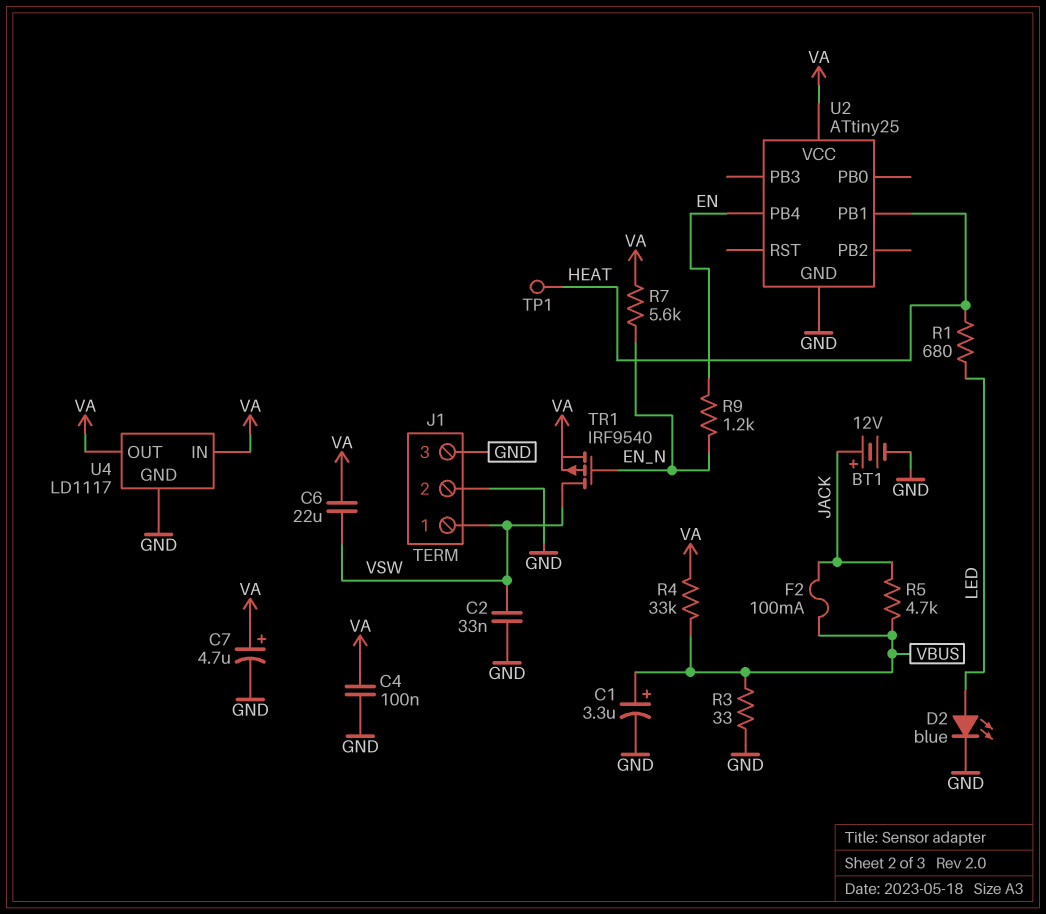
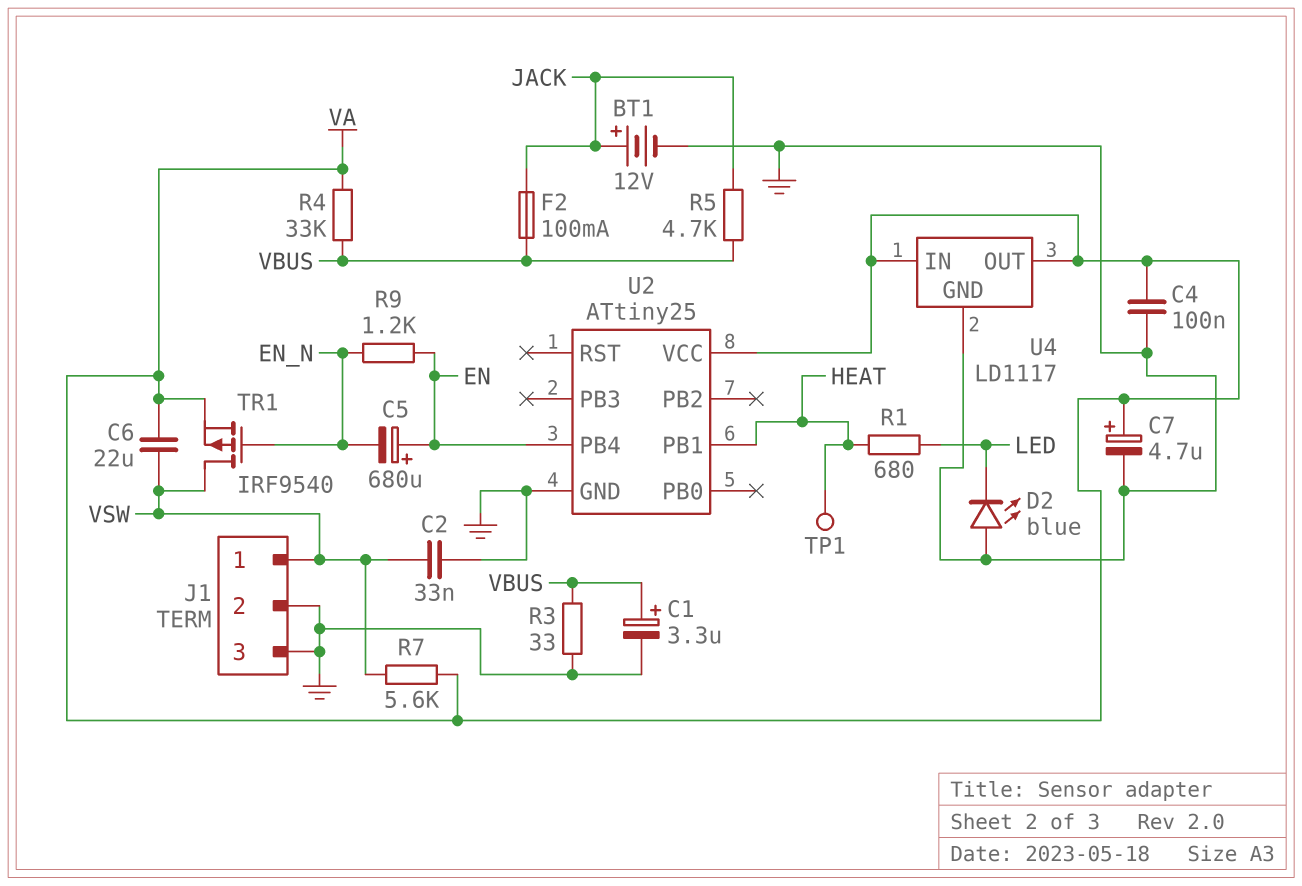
C5: none -> 680uF (plus EN, minus EN_N)
D2: LED blue (A LED, K GND) -> LED blue (A GND, K LED)
R7: 5.6k (EN_N, VA) -> 5.6k (VA, VSW)

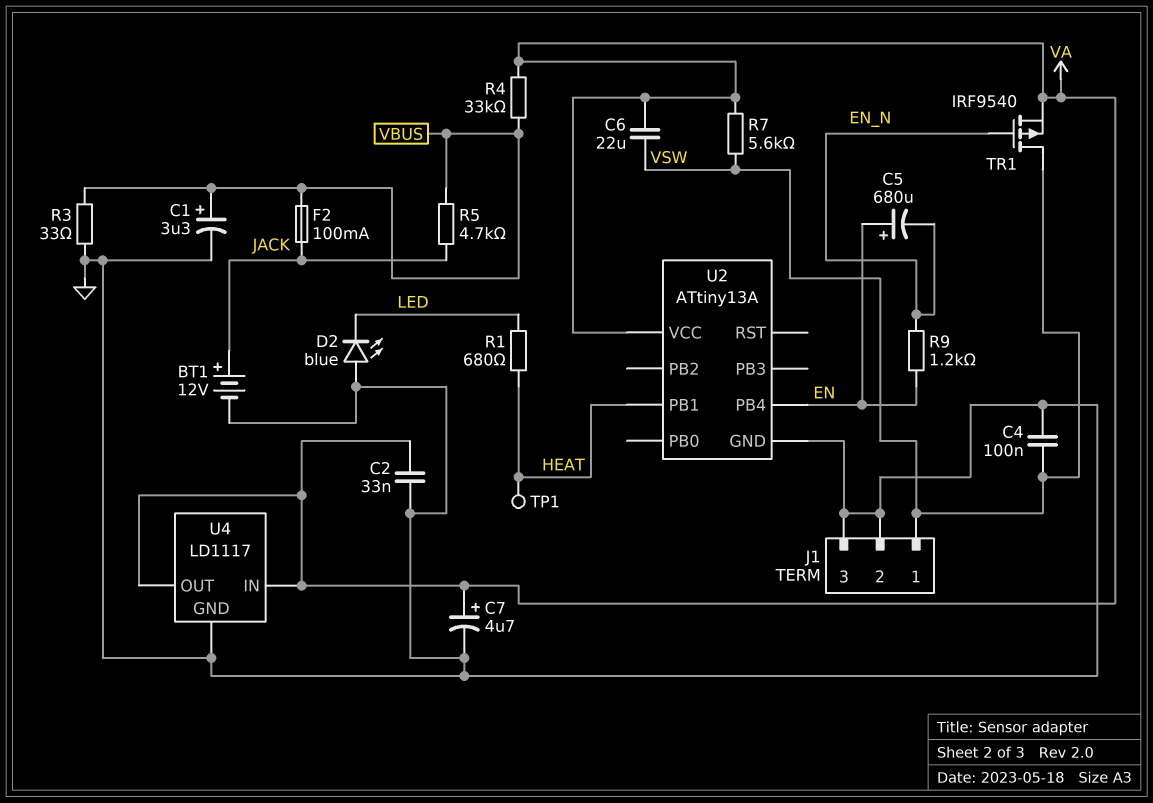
C2: 33nF (GND, VSW) -> 33nF (GND, VA)
C4: 100nF (GND, VA) -> 100nF (GND, VSW)
U2: ATtiny25 -> ATtiny13A

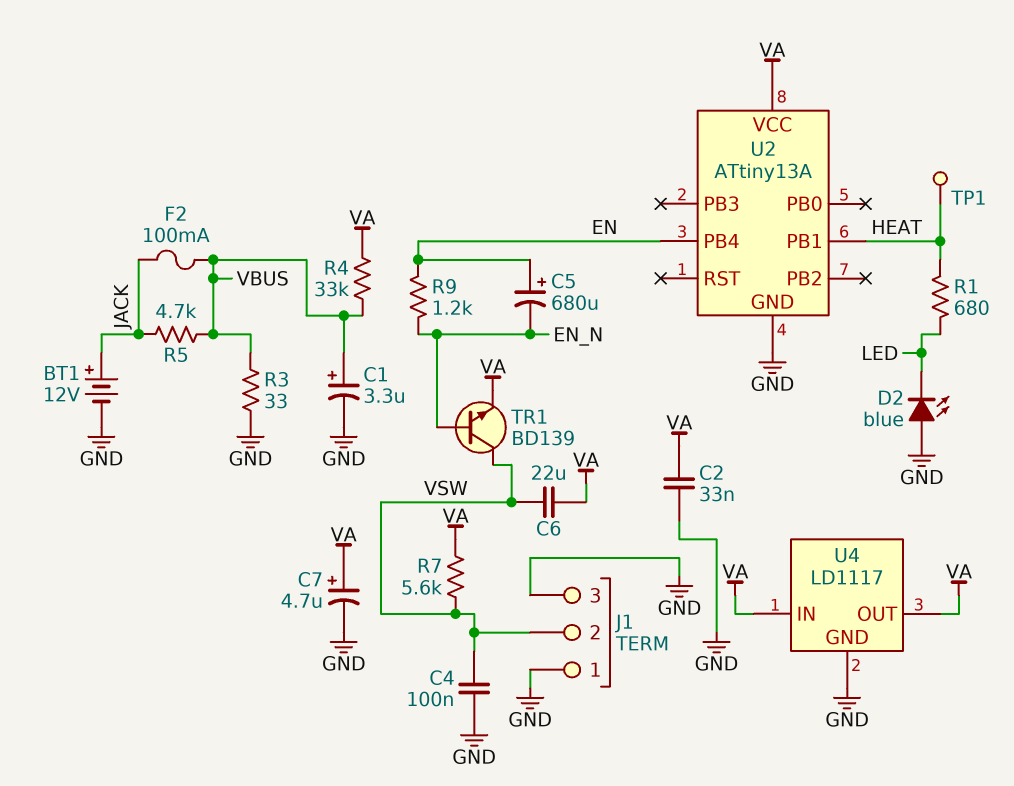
J1 pin 1: VSW -> GND
J1 pin 2: GND -> VSW
TR1: PMOS IRF9540 (G EN_N, D VSW, S VA) -> NPN BD139 (B EN_N, C VSW, E VA)

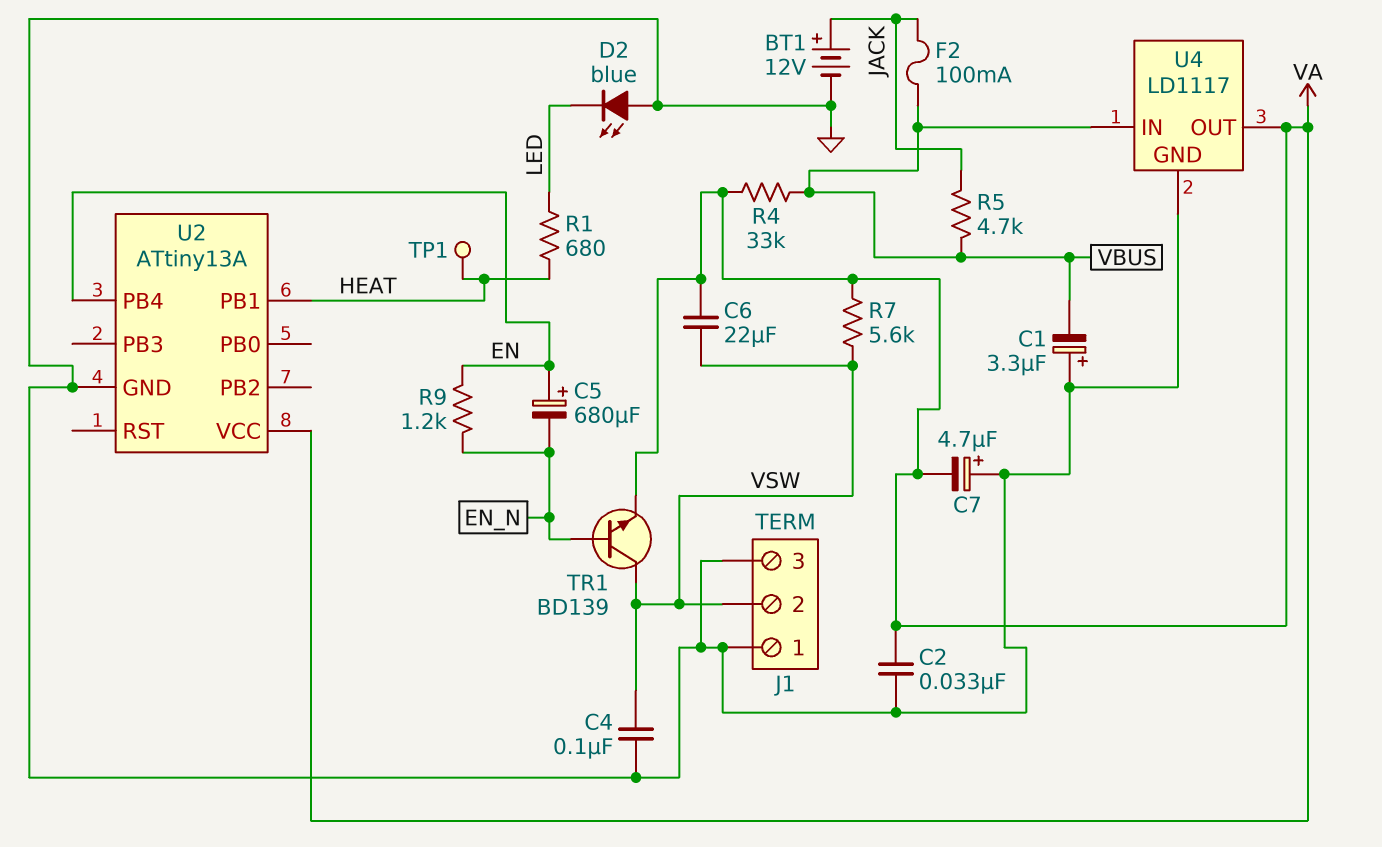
C1: 3.3uF (plus VBUS, minus GND) -> 3.3uF (plus GND, minus VBUS)
C7: 4.7uF (plus VA, minus GND) -> 4.7uF (plus GND, minus VA)
R3: 33 (GND, VBUS) -> none
U4 pin IN: VA -> VBUS

